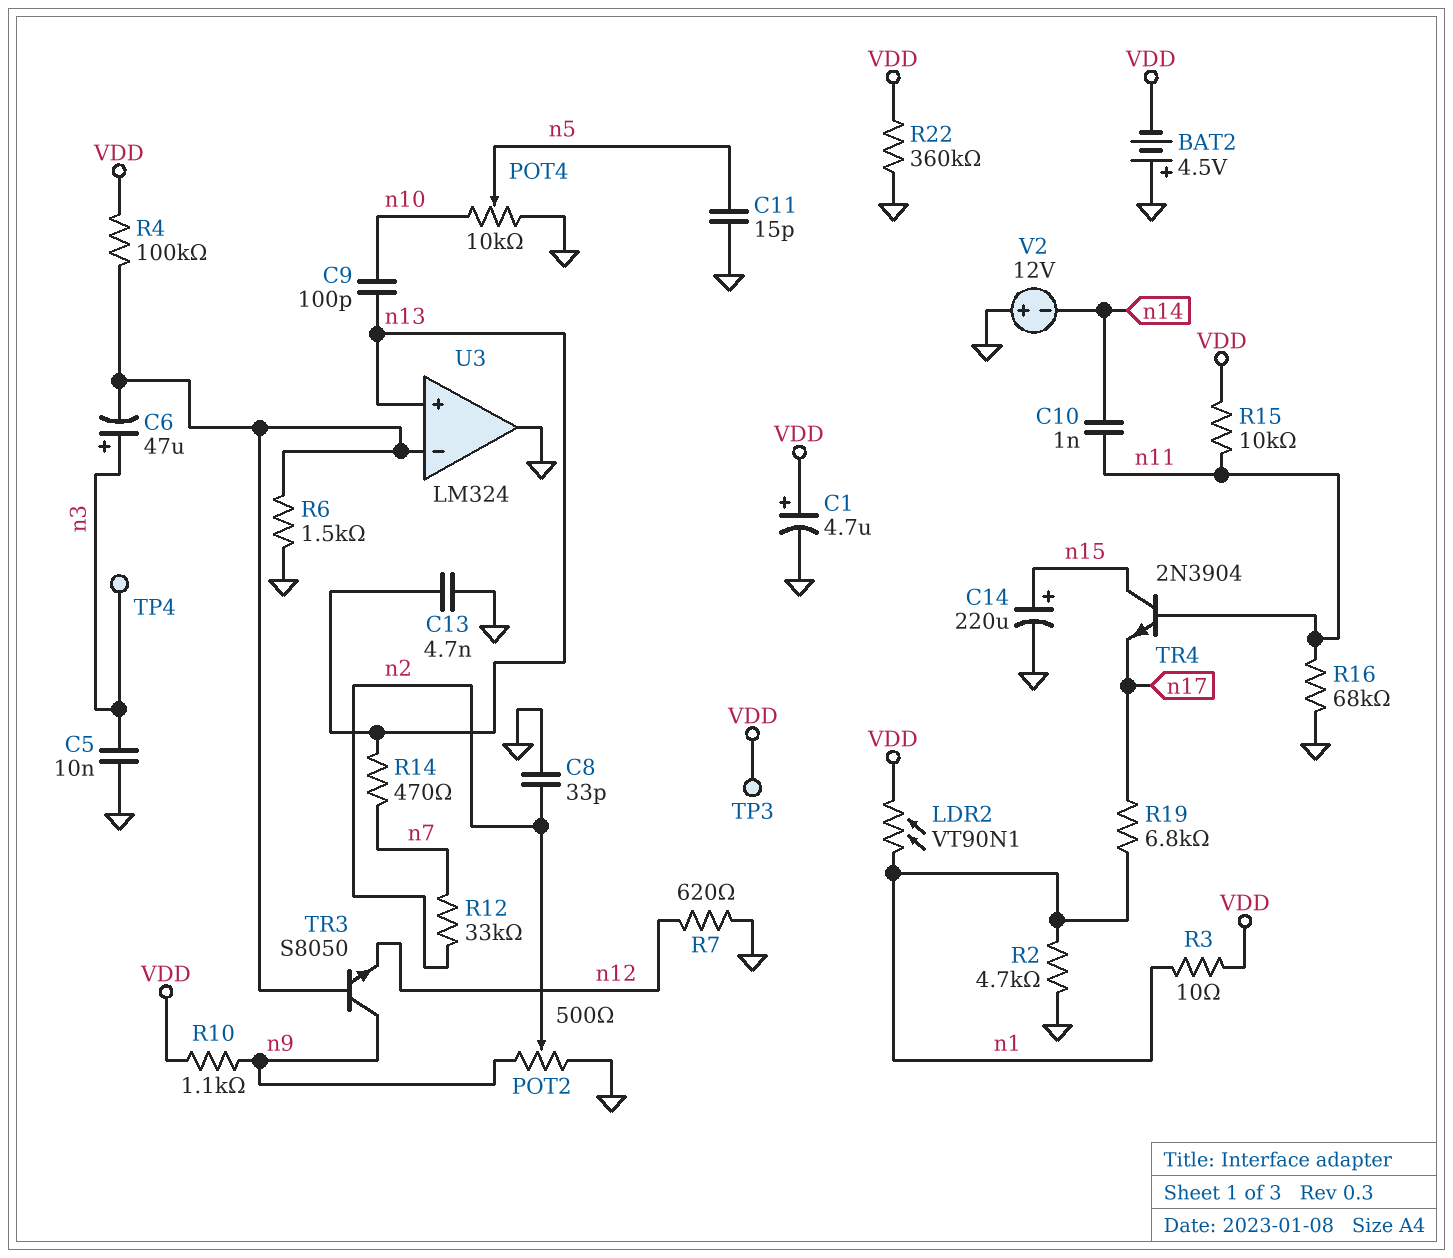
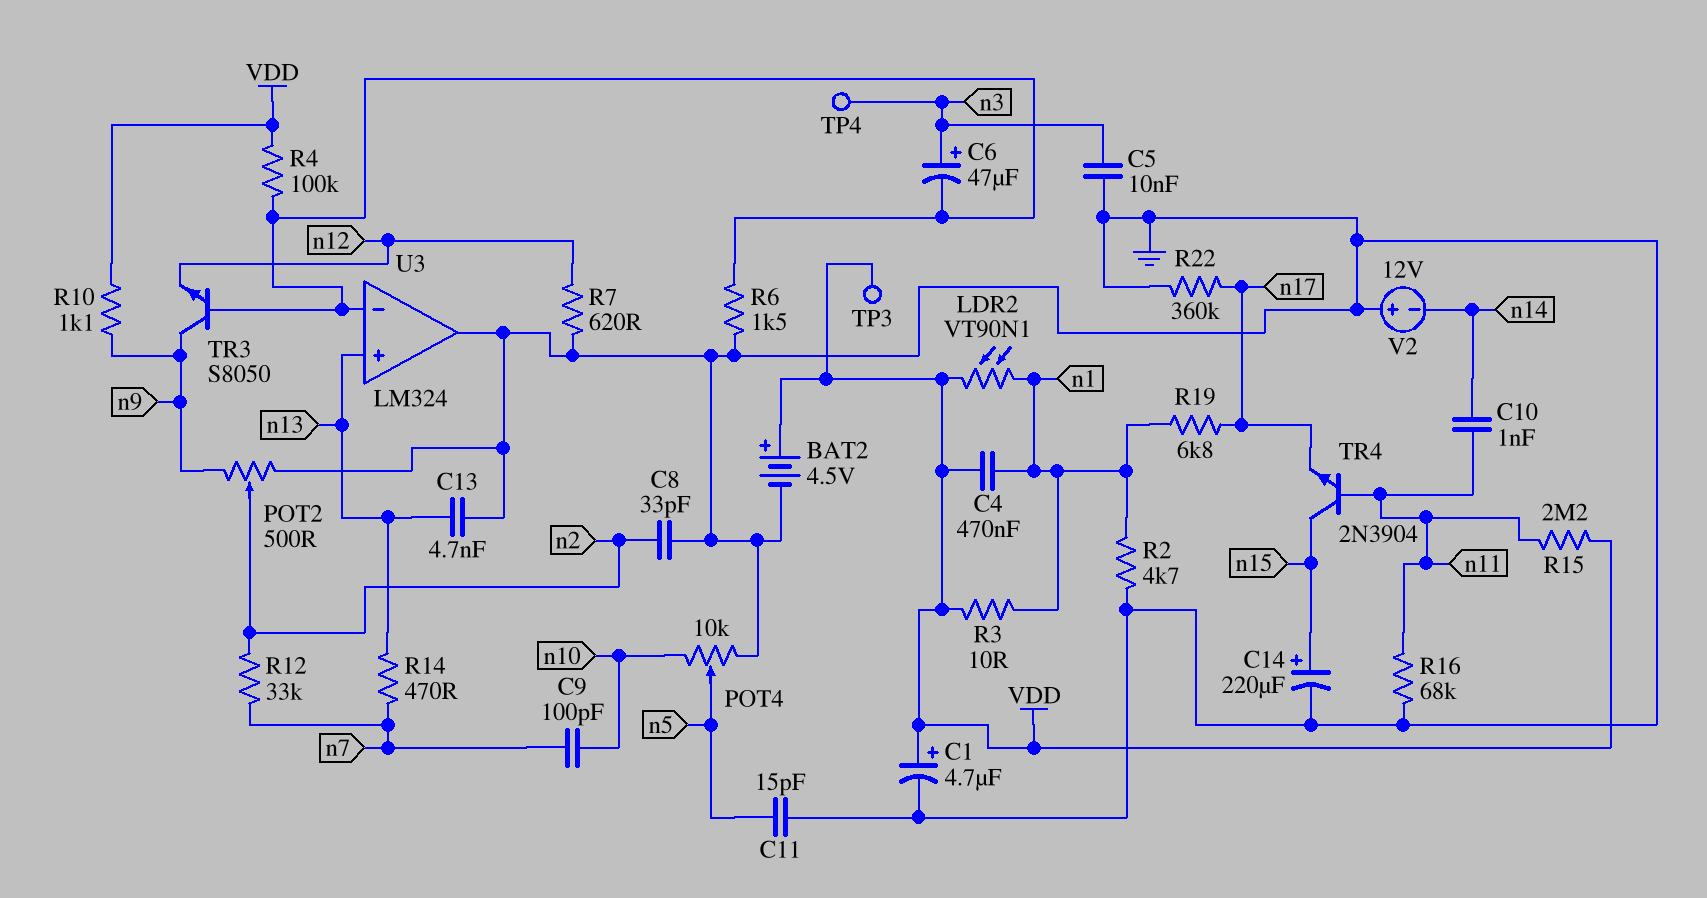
BAT2: 4.5V (plus GND, minus VDD) -> 4.5V (plus VDD, minus GND)
C4: none -> 470nF (VDD, n1)
C9: 100pF (n10, n13) -> 100pF (n7, n10)
R15: 10k (VDD, n11) -> 2.2M (VDD, n11)
R22: 360k (GND, VDD) -> 360k (GND, n17)

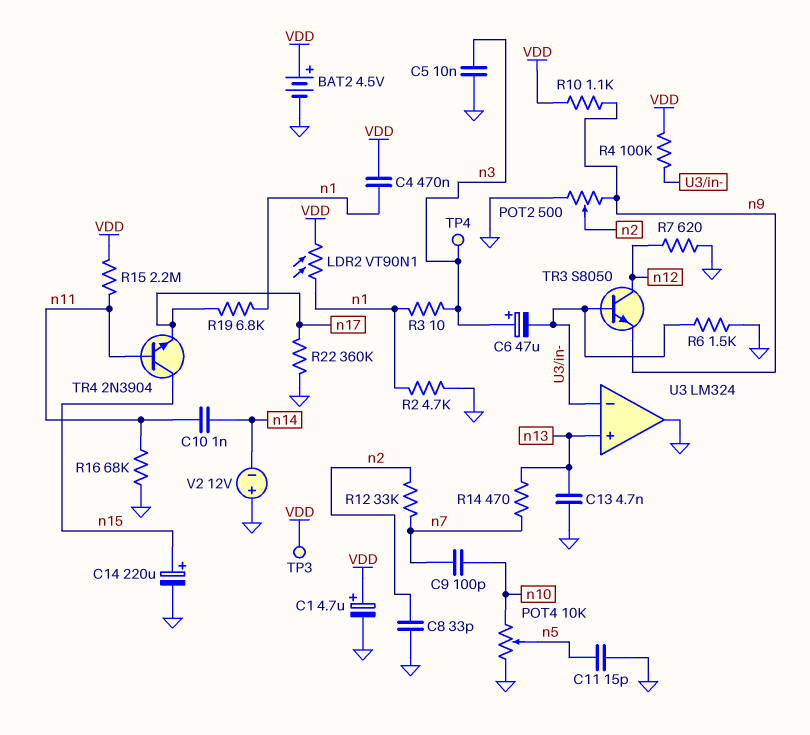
R3: 10 (VDD, n1) -> 10 (n1, n3)
TR3: NPN S8050 (B U3/in-, C n9, E n12) -> NPN S8050 (B U3/in-, C n12, E n9)

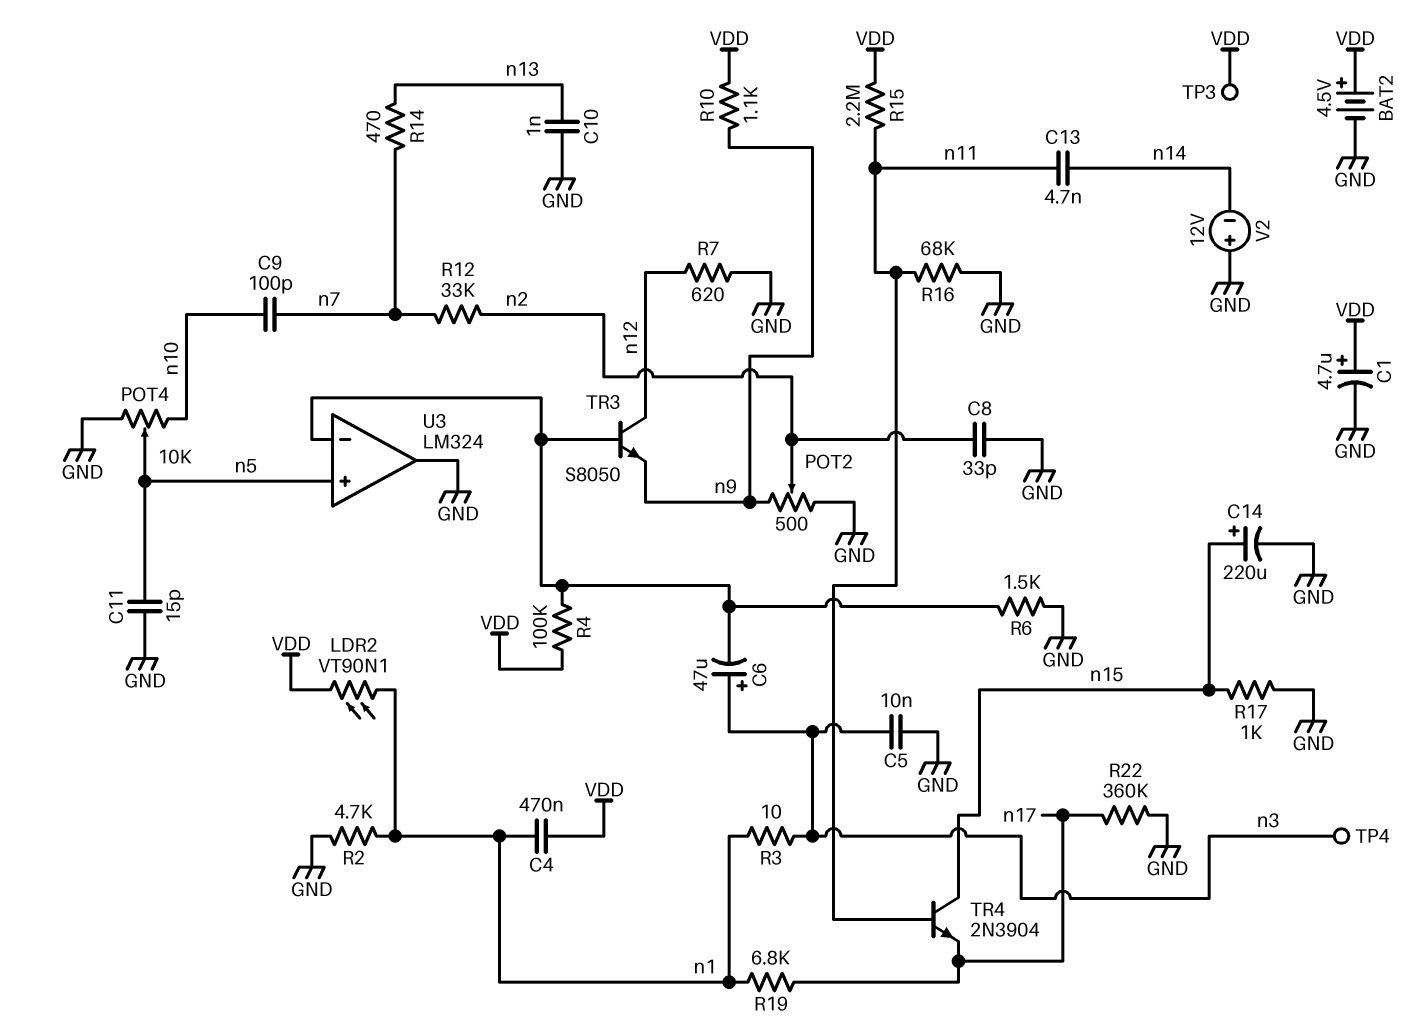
C10: 1nF (n11, n14) -> 1nF (GND, n13)
C13: 4.7nF (GND, n13) -> 4.7nF (n11, n14)
R17: none -> 1k (GND, n15)
U3 pin in+: n13 -> n5

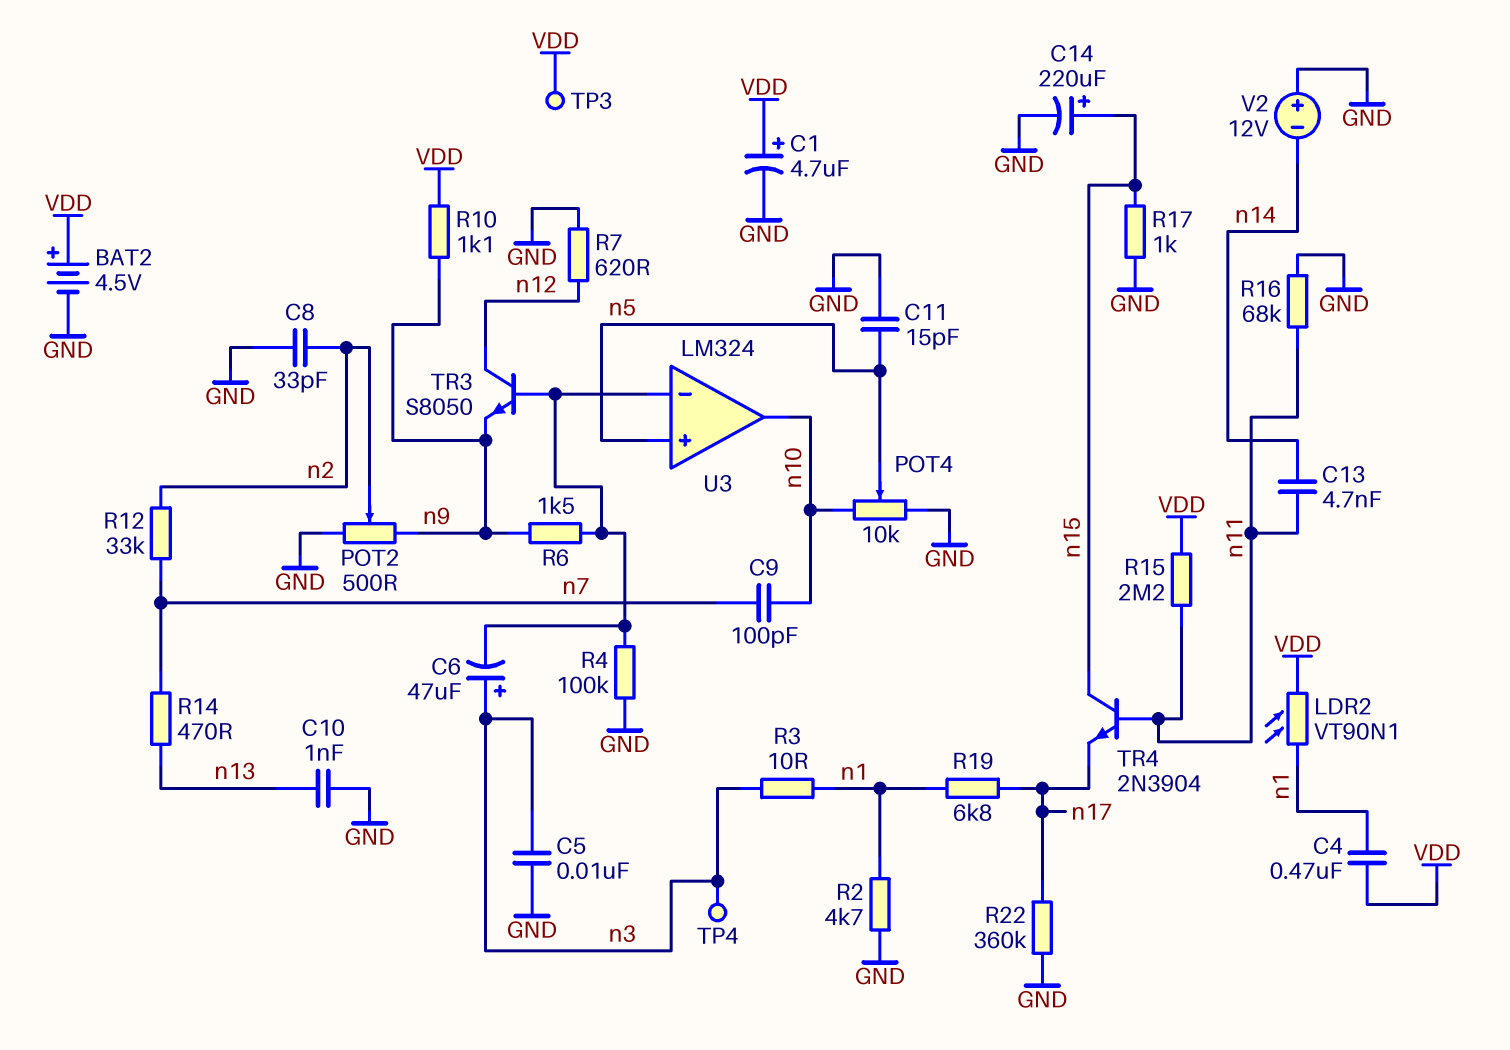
R4: 100k (U3/in-, VDD) -> 100k (GND, U3/in-)
R6: 1.5k (GND, U3/in-) -> 1.5k (U3/in-, n9)
U3 pin out: GND -> n10

